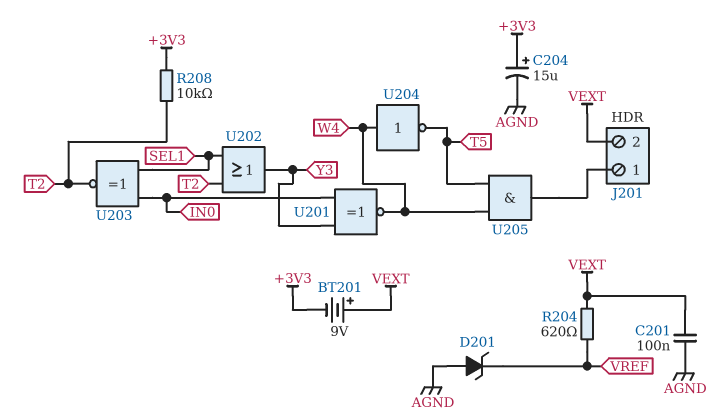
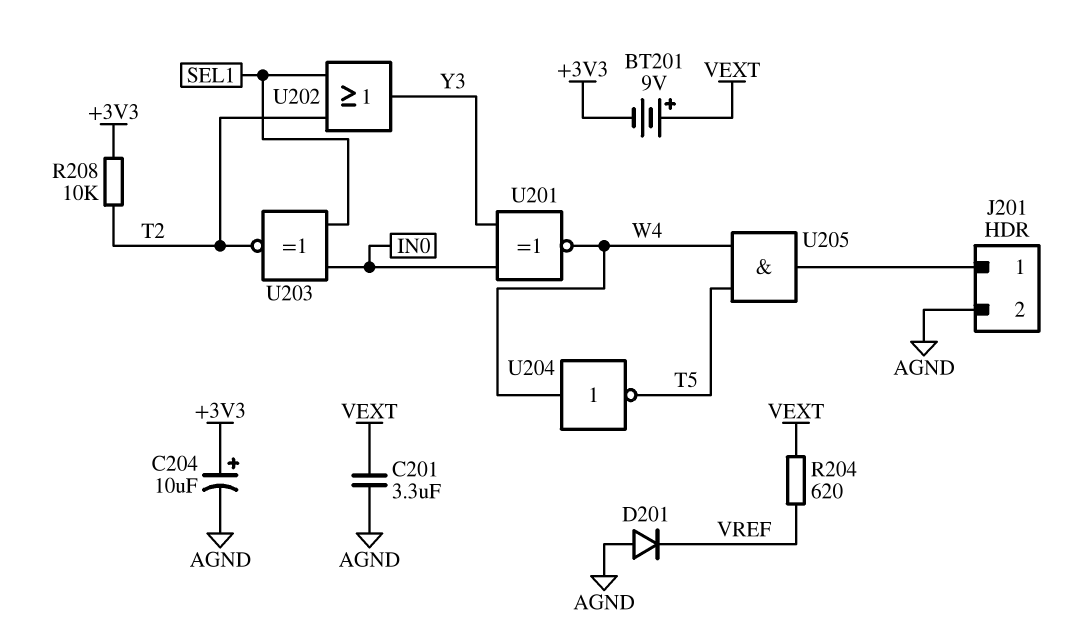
C201: 100nF (AGND, VEXT) -> 3.3uF (AGND, VEXT)
C204: 15uF (plus +3V3, minus AGND) -> 10uF (plus +3V3, minus AGND)
D201: zener (A AGND, K VREF) -> diode (A AGND, K VREF)
J201 pin 2: VEXT -> AGND

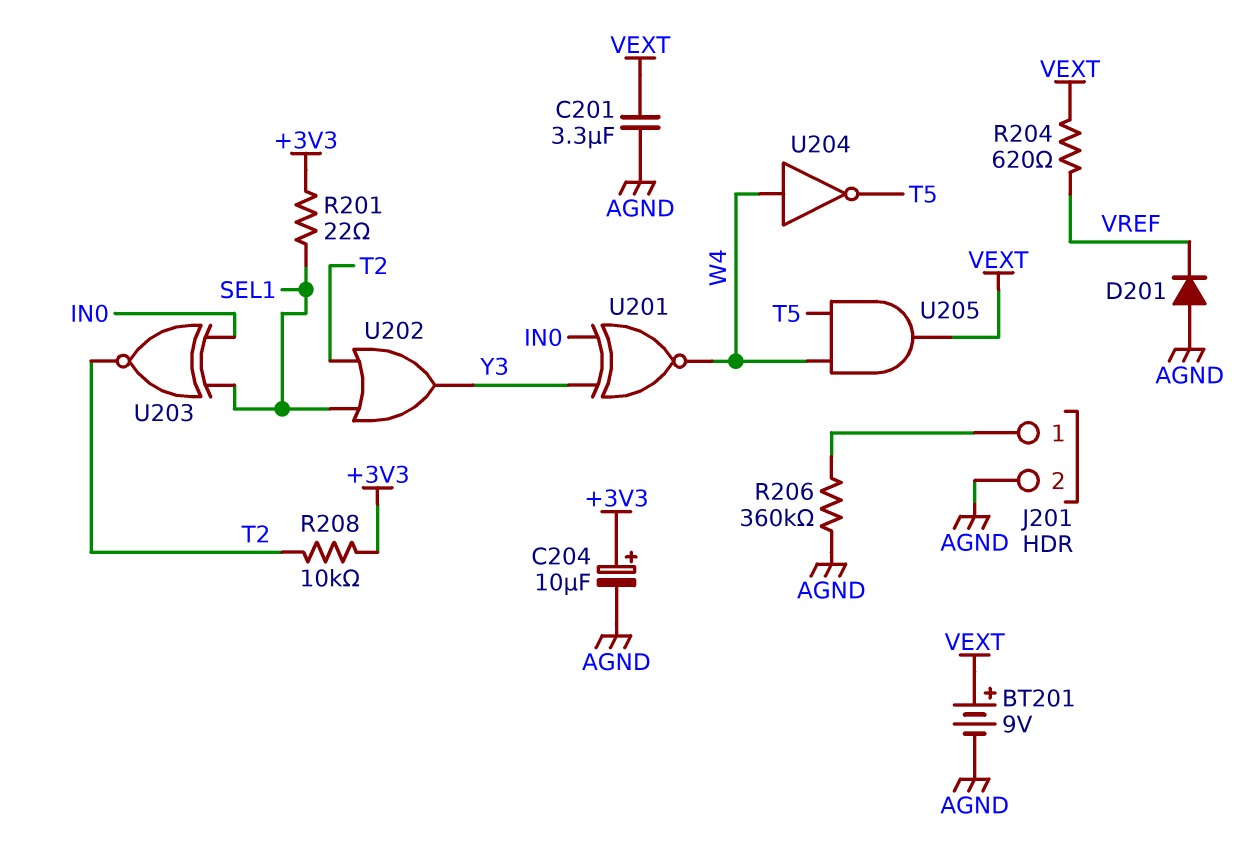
BT201: 9V (plus VEXT, minus +3V3) -> 9V (plus VEXT, minus AGND)
R201: none -> 22 (+3V3, SEL1)
R206: none -> 360k (AGND, J201/1)
U205: AND (in T5, in W4, out J201/1) -> AND (in T5, in W4, out VEXT)

